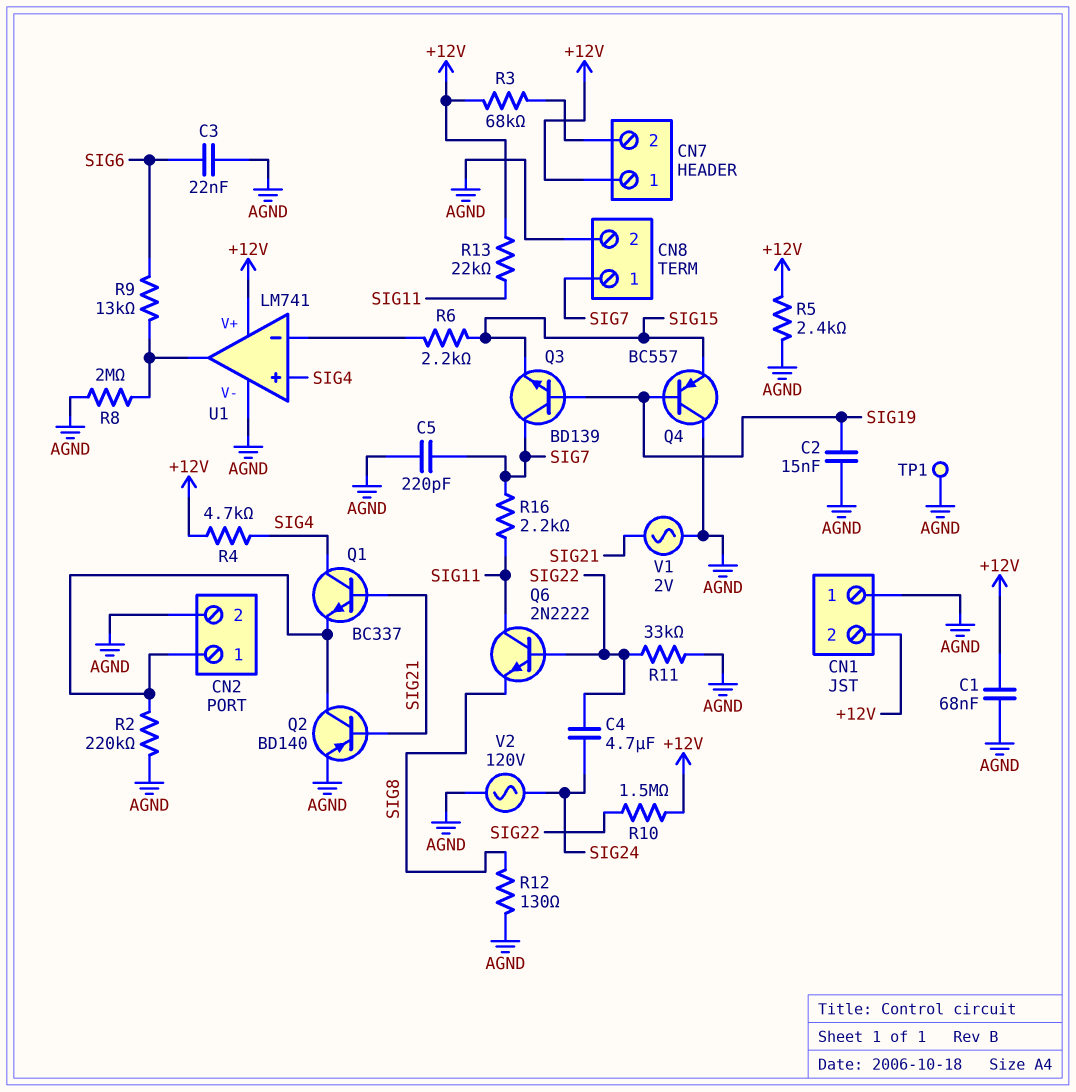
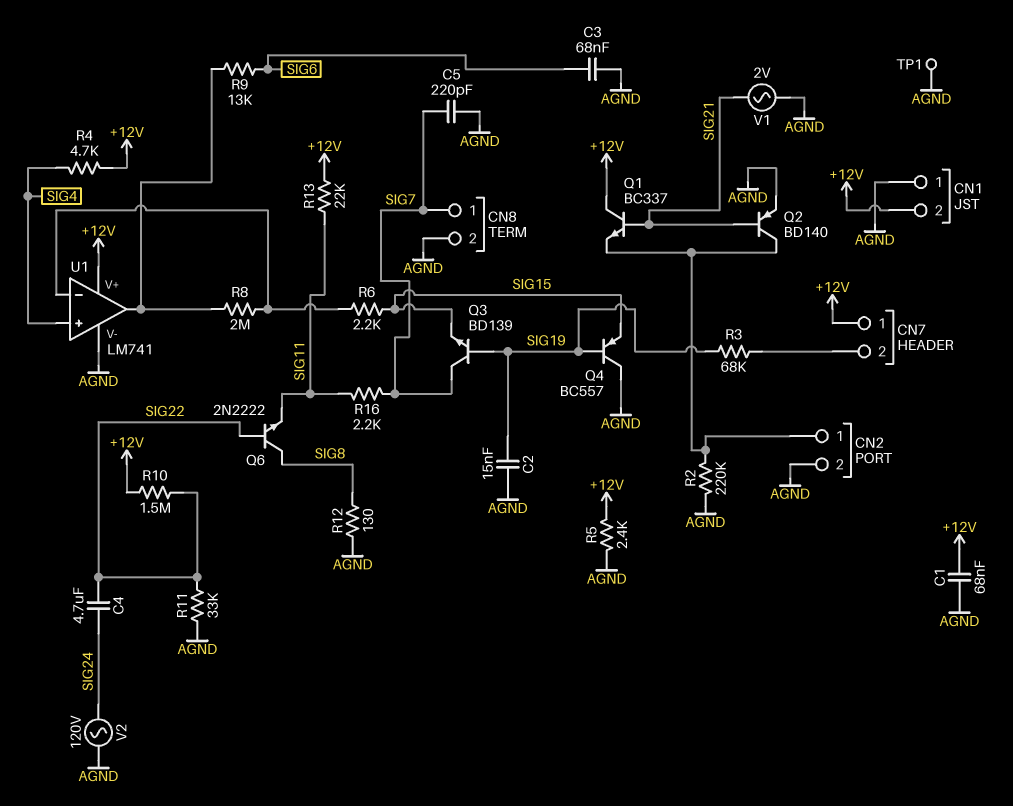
C3: 22nF (AGND, SIG6) -> 68nF (AGND, SIG6)
Q1: NPN BC337 (B SIG21, C SIG4, E CN2/1) -> NPN BC337 (B SIG21, C +12V, E CN2/1)
Q6: NPN 2N2222 (B SIG22, C SIG11, E SIG8) -> NPN 2N2222 (B SIG22, C SIG8, E SIG11)
R3: 68k (+12V, CN7/2) -> 68k (CN7/2, SIG19)
R8: 2M (AGND, U1/out) -> 2M (U1/in-, U1/out)

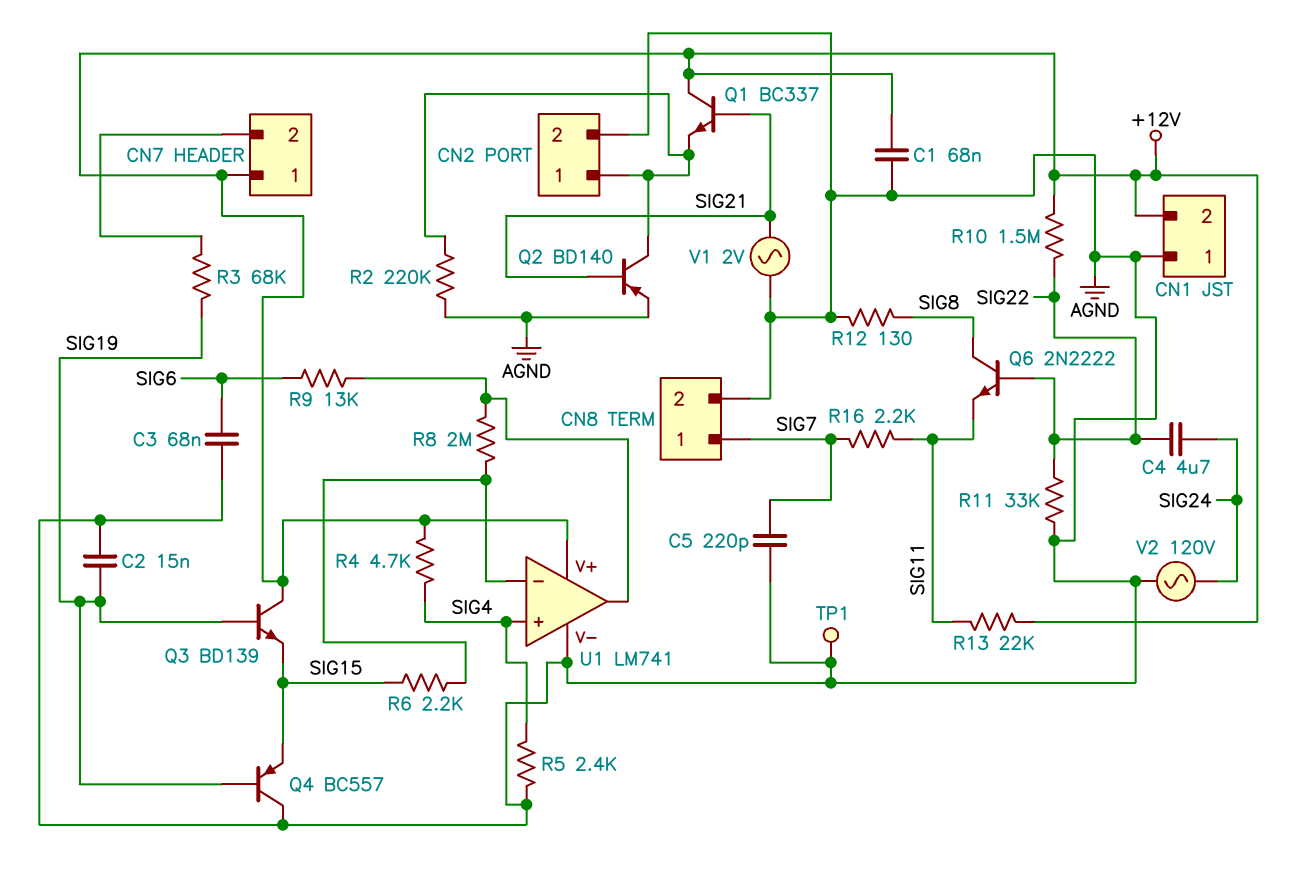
Q3: NPN BD139 (B SIG19, C SIG7, E SIG15) -> NPN BD139 (B SIG19, C +12V, E SIG15)
R5: 2.4k (+12V, AGND) -> 2.4k (AGND, SIG4)

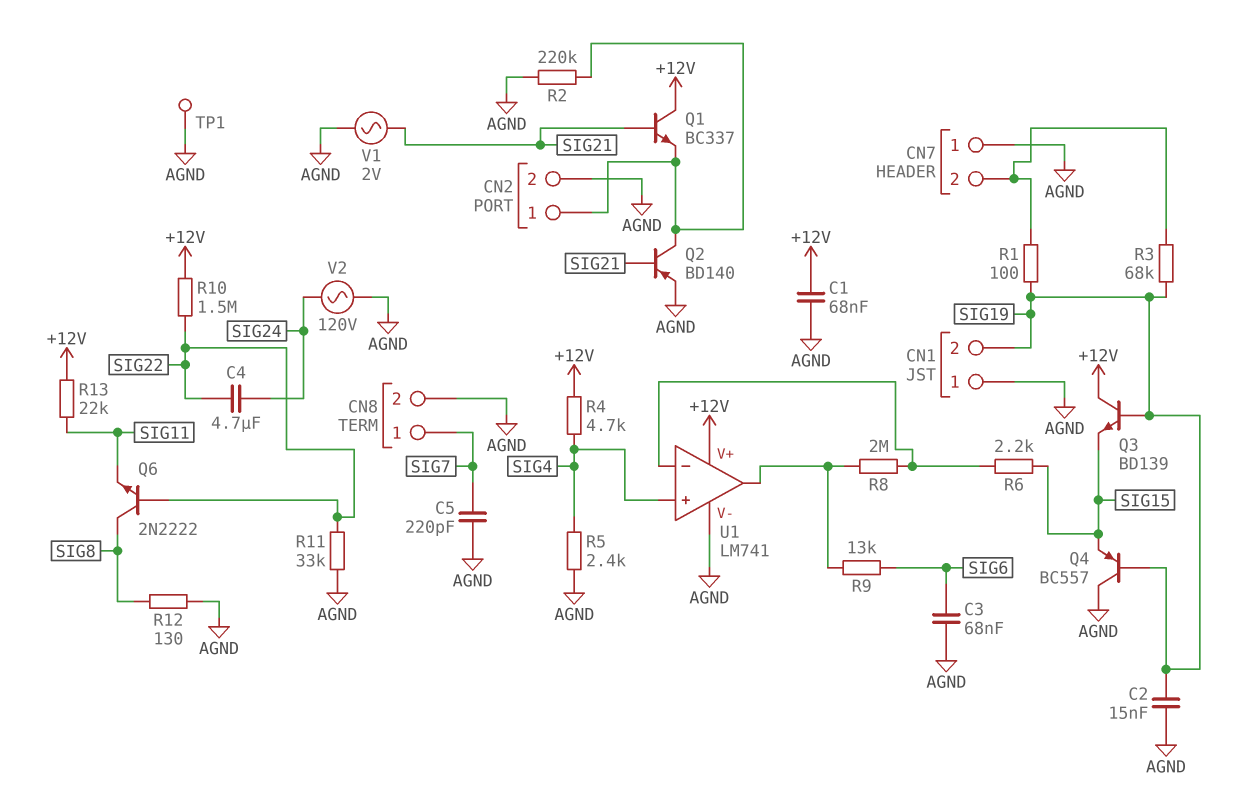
CN1 pin 2: +12V -> SIG19
CN7 pin 1: +12V -> AGND
R1: none -> 100 (CN7/2, SIG19)
R16: 2.2k (SIG7, SIG11) -> none

